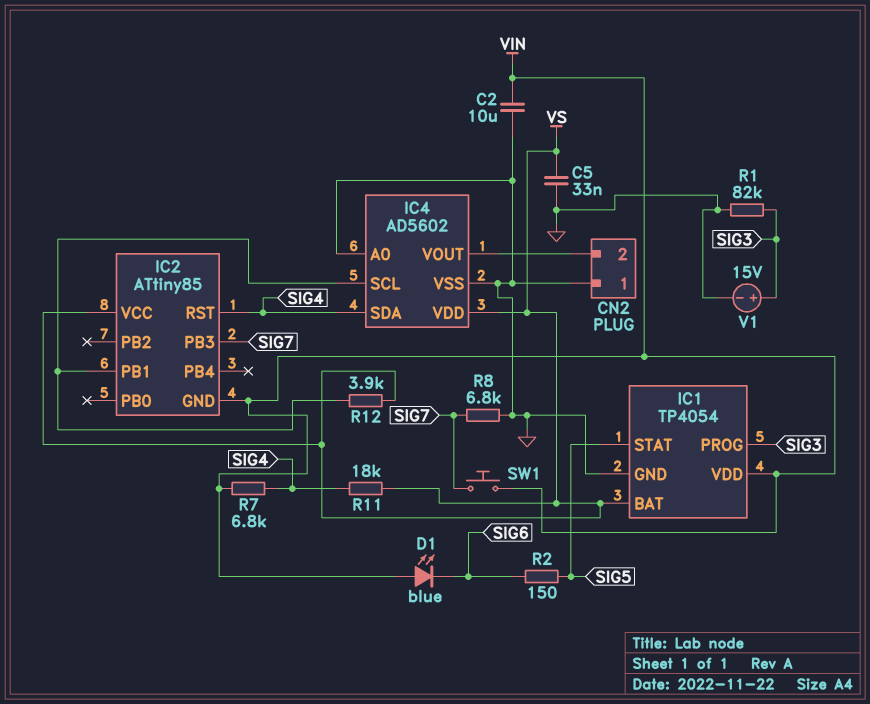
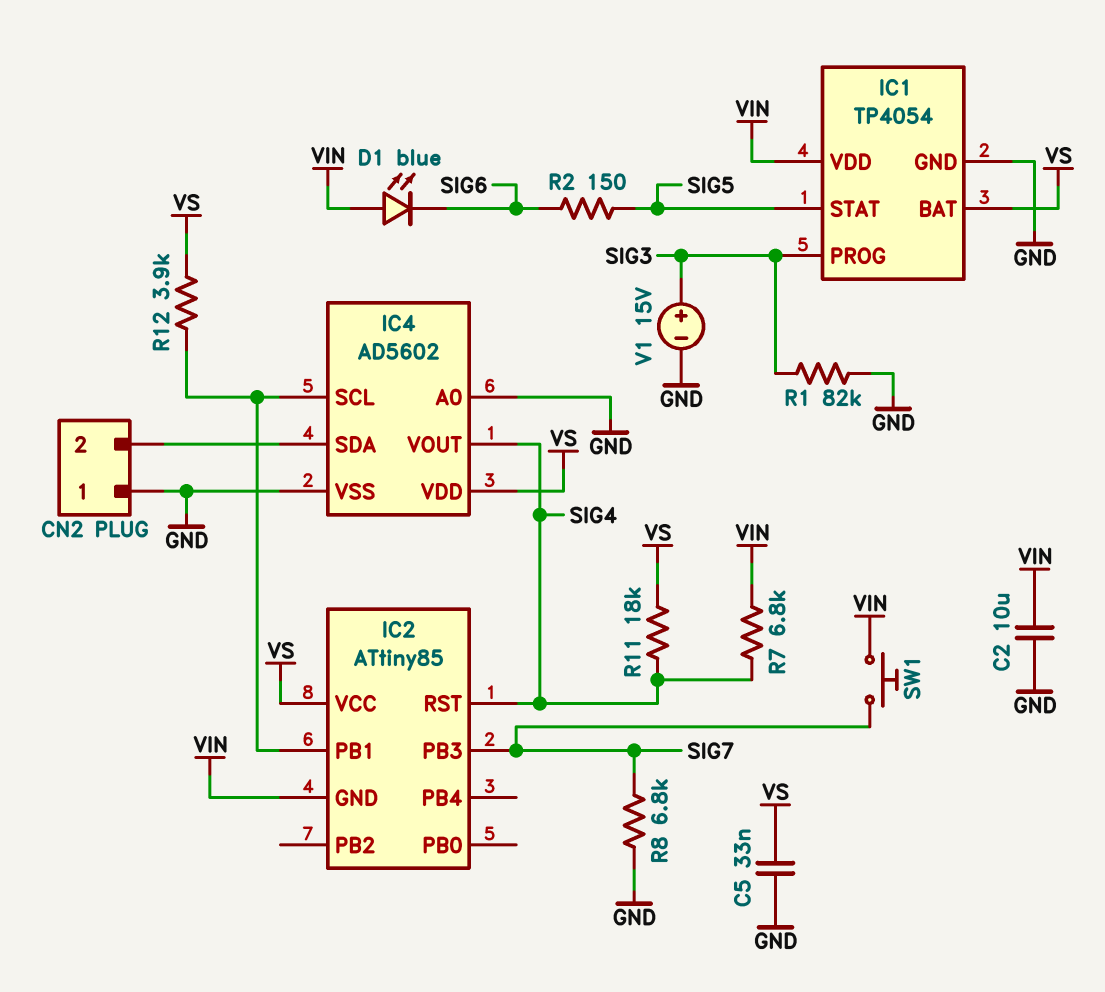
IC4 pin SDA: SIG4 -> CN2/2
IC4 pin VOUT: CN2/2 -> SIG4

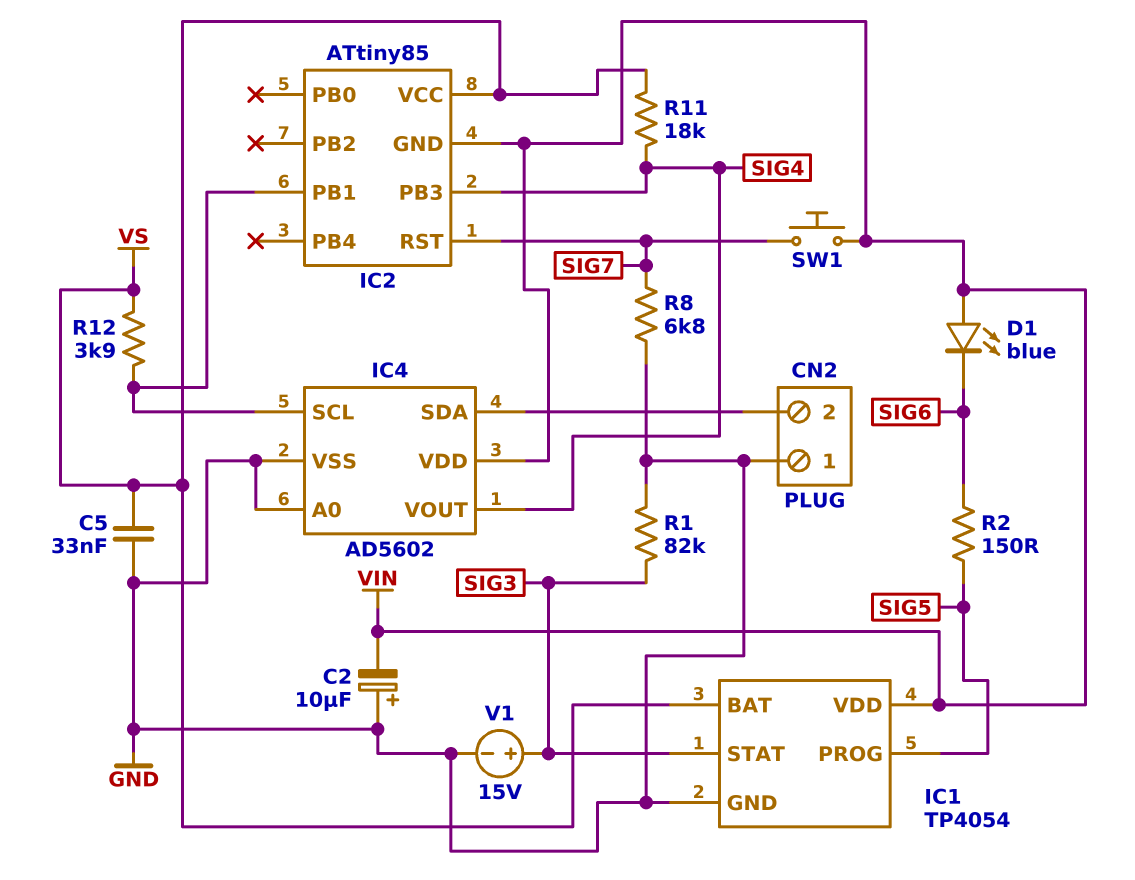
C2: 10uF (GND, VIN) -> 10uF (plus GND, minus VIN)
IC1 pin PROG: SIG3 -> SIG5
IC1 pin STAT: SIG5 -> SIG3
IC2 pin PB3: SIG7 -> SIG4
IC2 pin RST: SIG4 -> SIG7
IC4 pin VDD: VS -> VIN
R7: 6.8k (SIG4, VIN) -> none

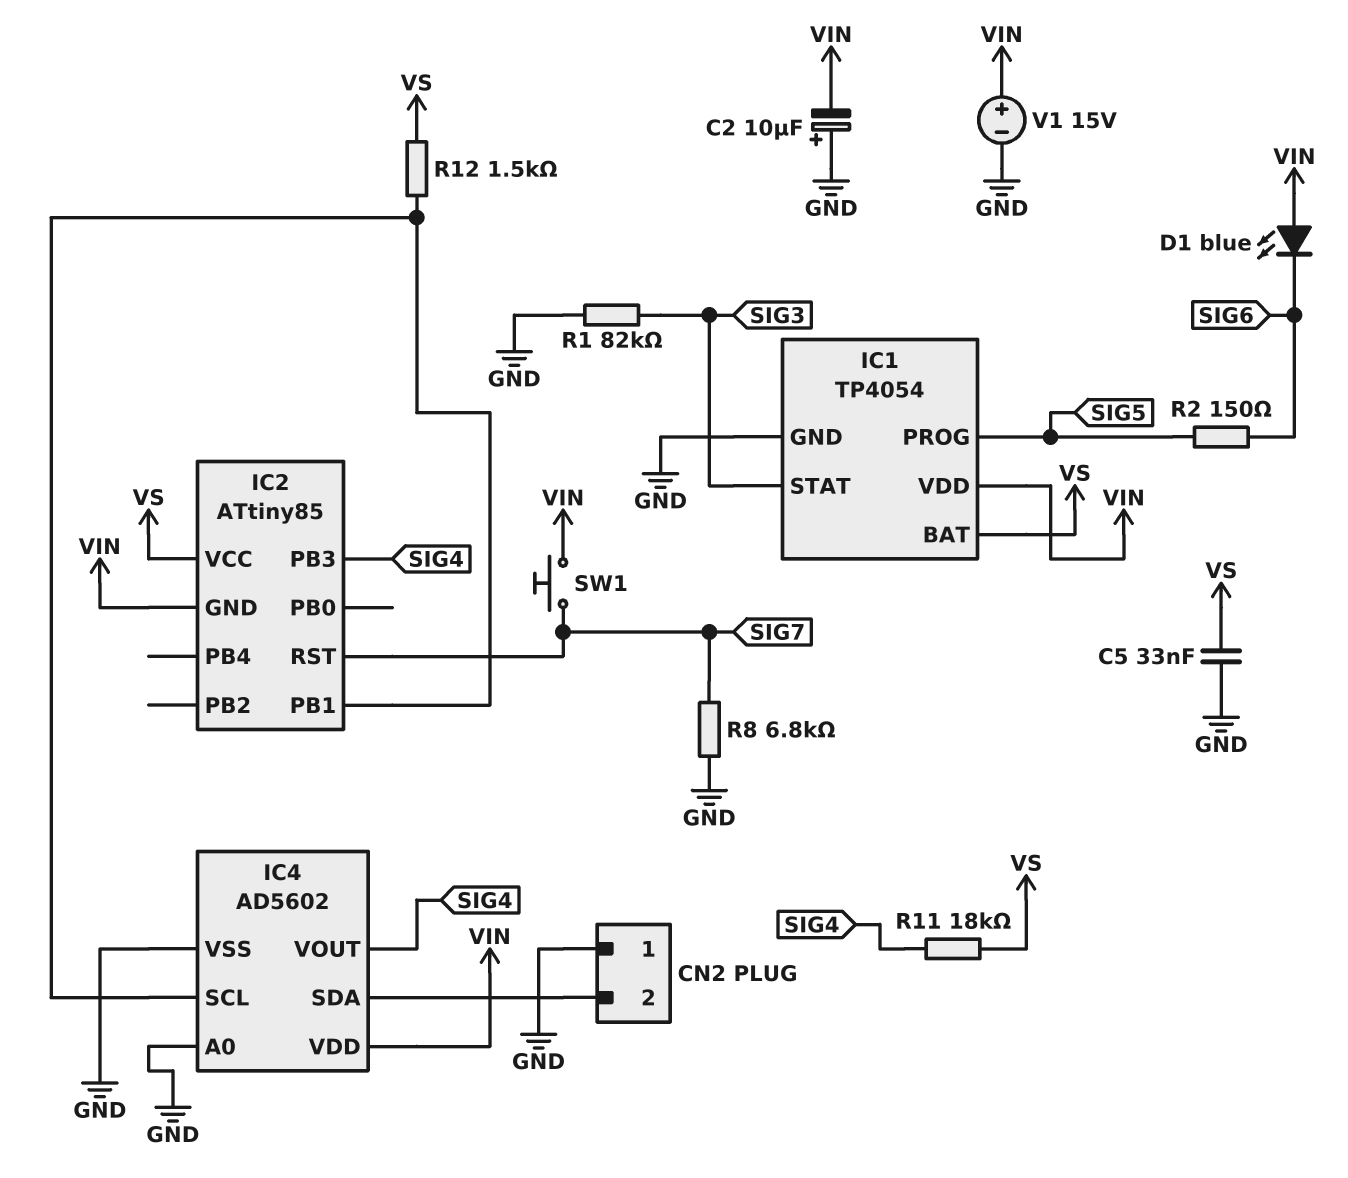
R12: 3.9k (IC2/PB1, VS) -> 1.5k (IC2/PB1, VS)
V1: 15V (plus SIG3, minus GND) -> 15V (plus VIN, minus GND)

